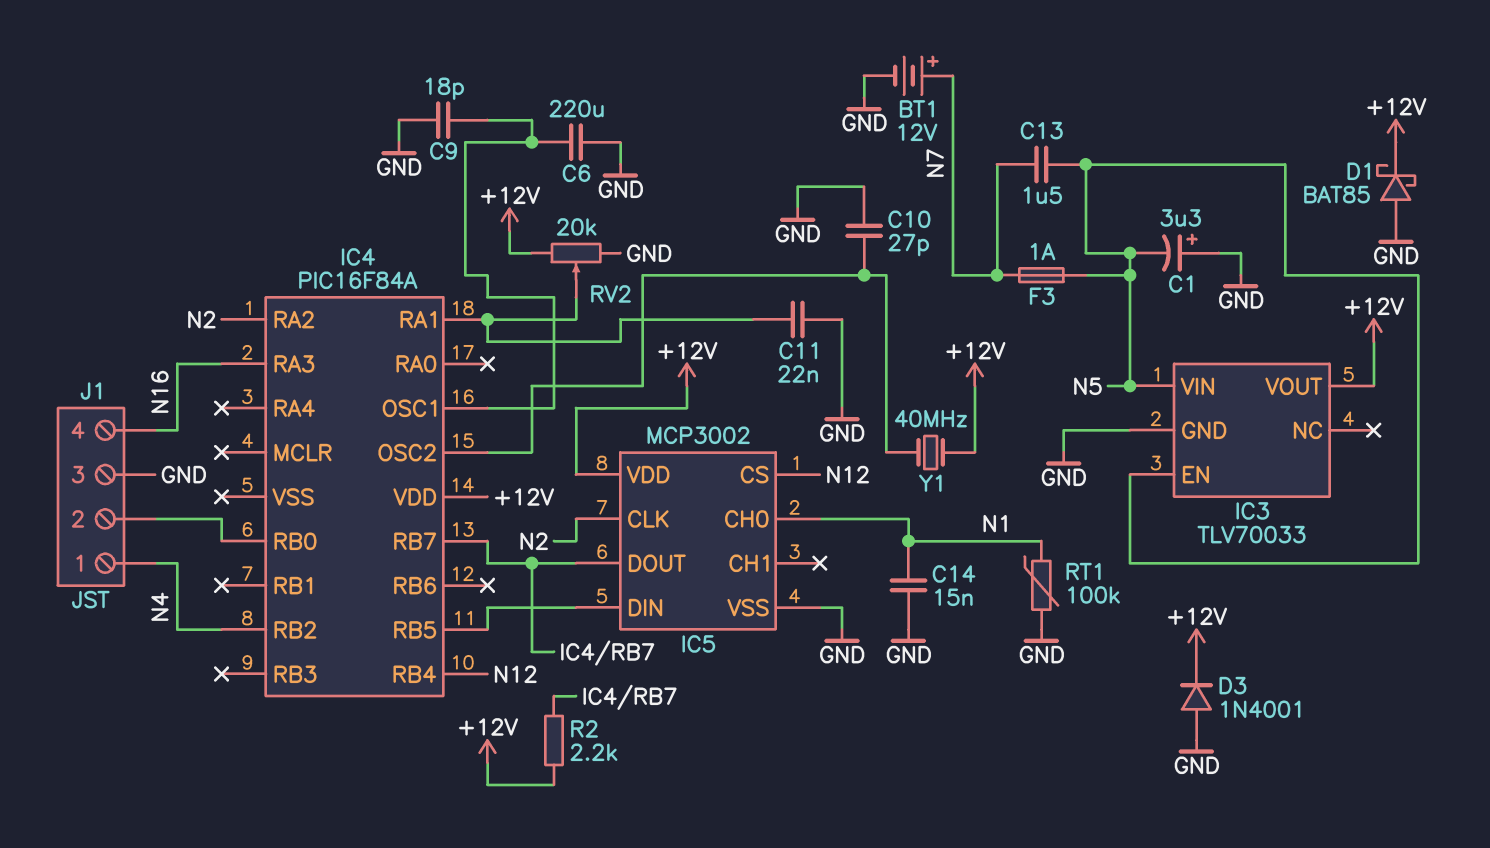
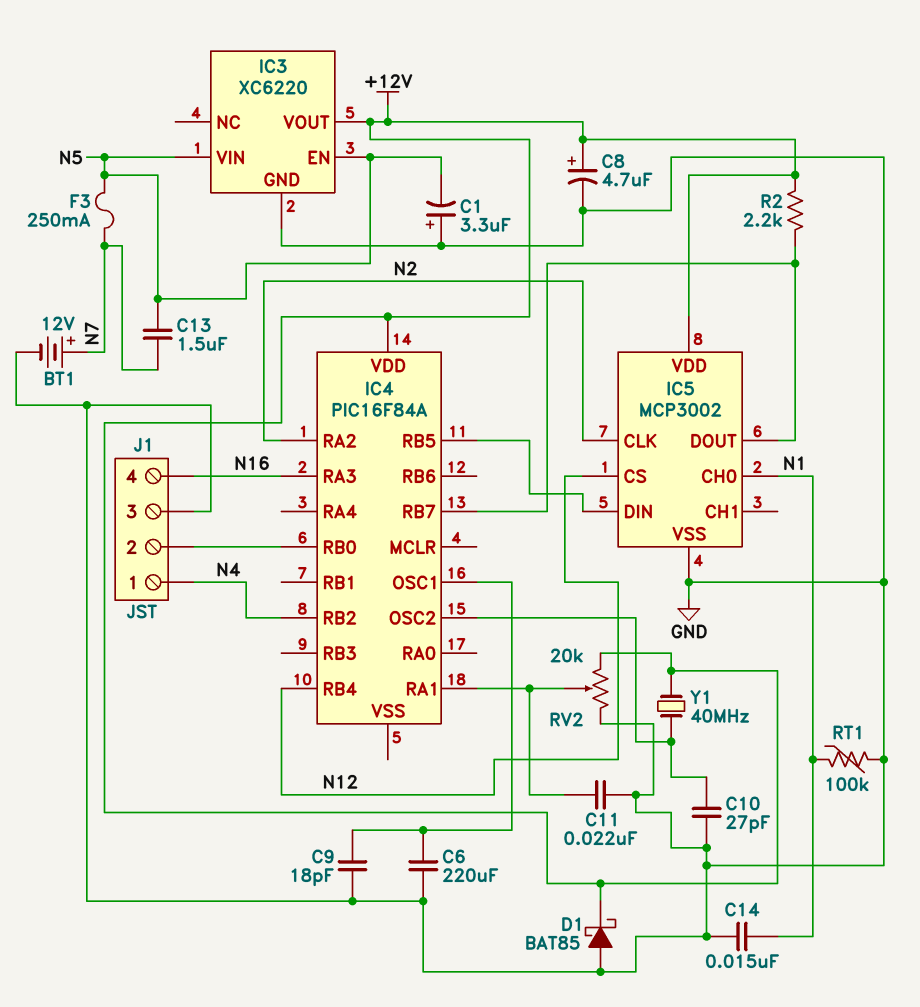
C8: none -> 4.7uF (plus +12V, minus GND)
D3: diode 1N4001 (A GND, K +12V) -> none
F3: 1A (N5, N7) -> 250mA (N5, N7)
IC3: TLV70033 -> XC6220

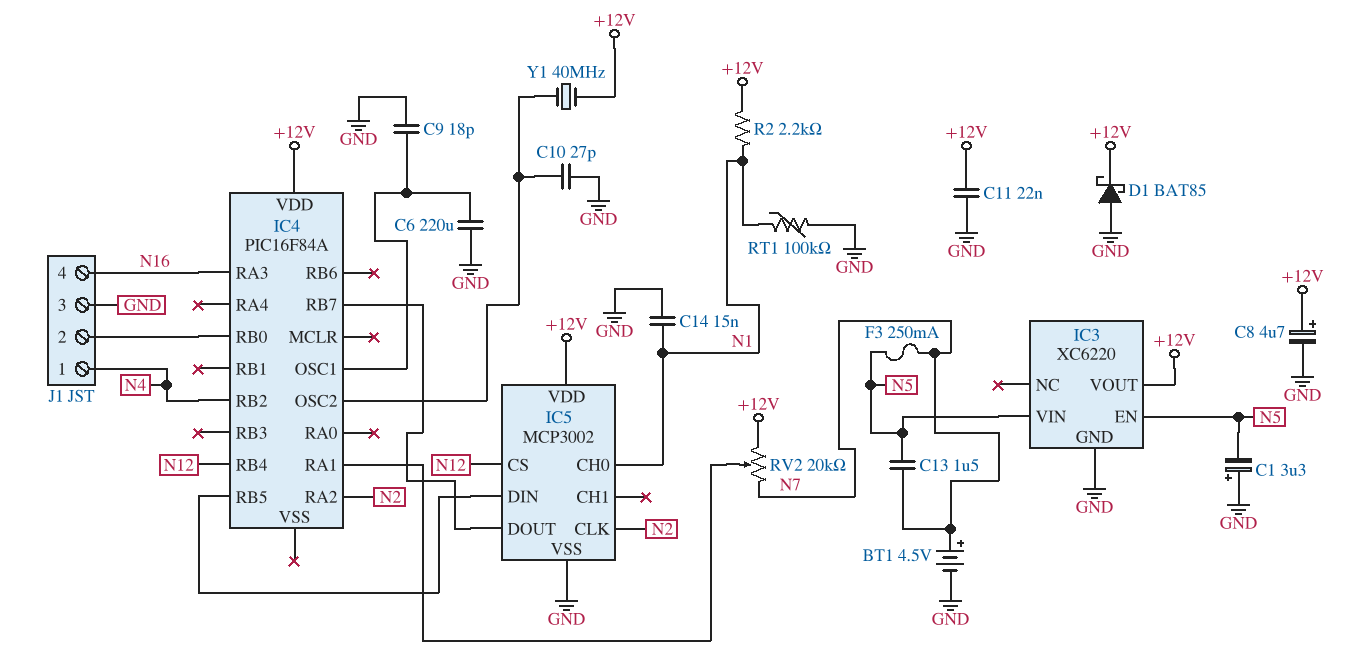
BT1: 12V (plus N7, minus GND) -> 4.5V (plus N7, minus GND)
C11: 22nF (GND, IC4/RA1) -> 22nF (+12V, GND)
R2: 2.2k (+12V, IC4/RB7) -> 2.2k (+12V, N1)
RV2: 20k (+12V, GND, wiper IC4/RA1) -> 20k (+12V, N7, wiper IC4/RA1)

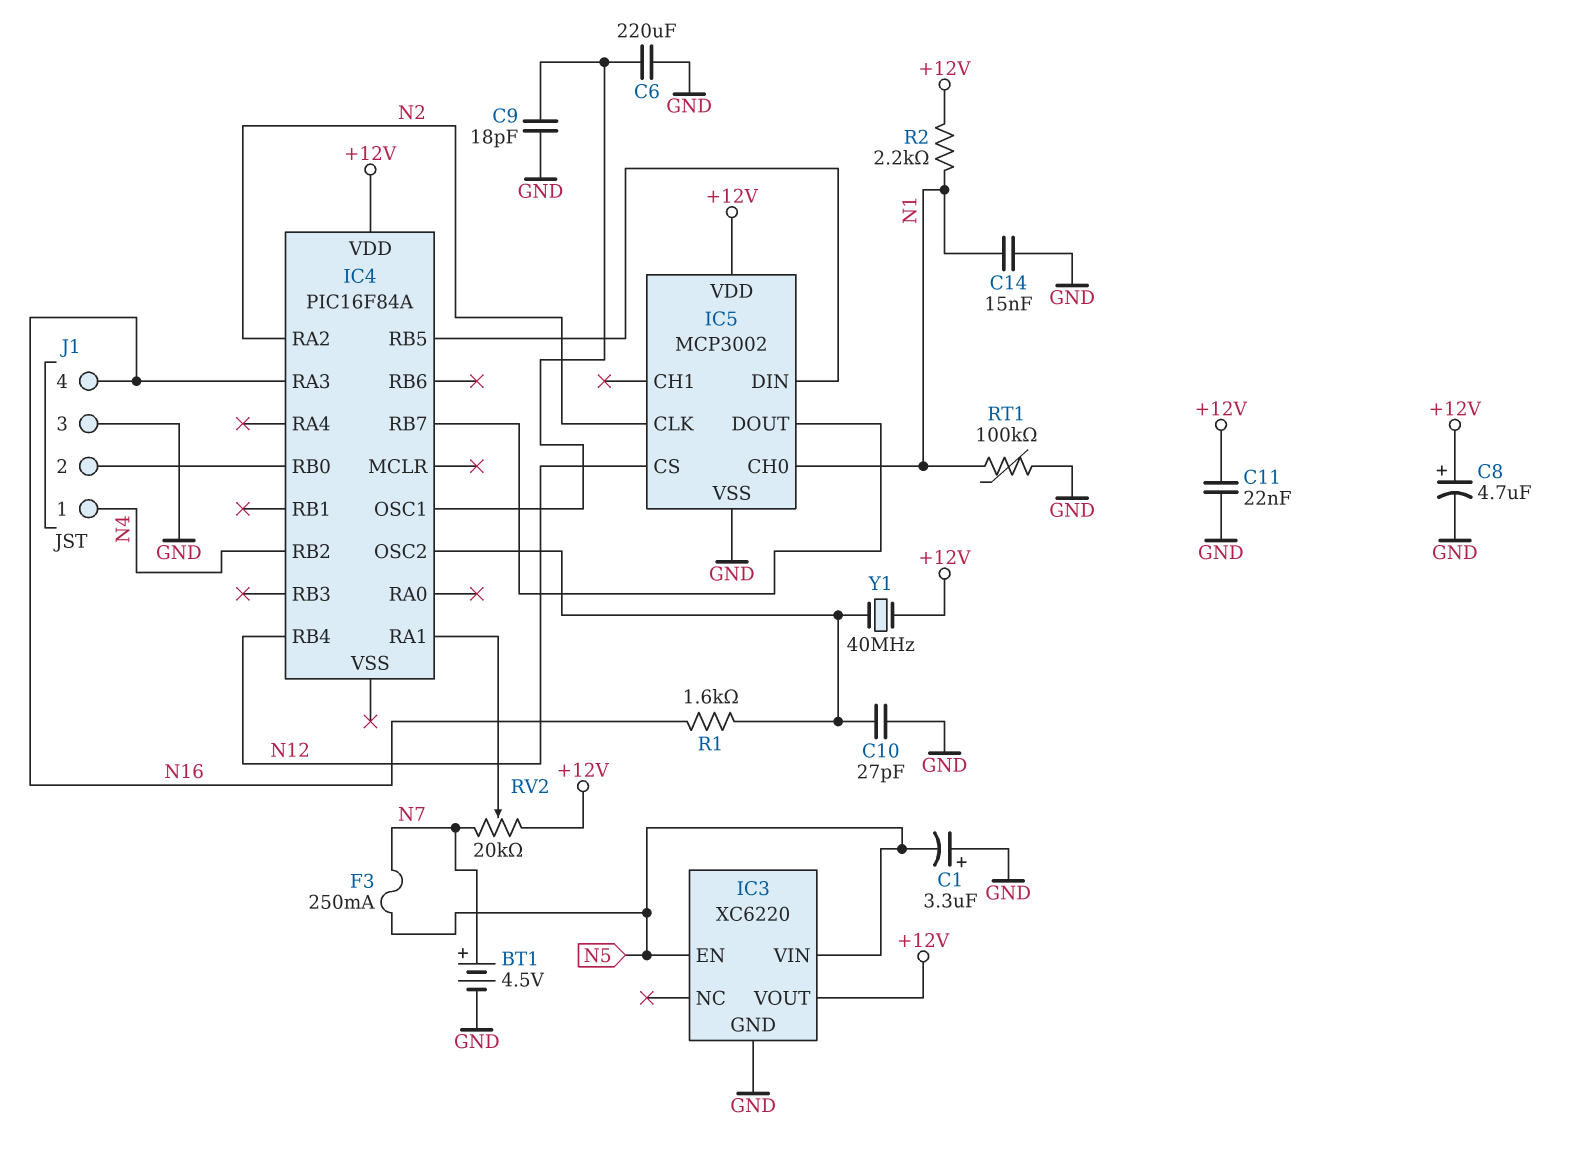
C13: 1.5uF (N5, N7) -> none
D1: schottky BAT85 (A GND, K +12V) -> none
R1: none -> 1.6k (IC4/OSC2, N16)

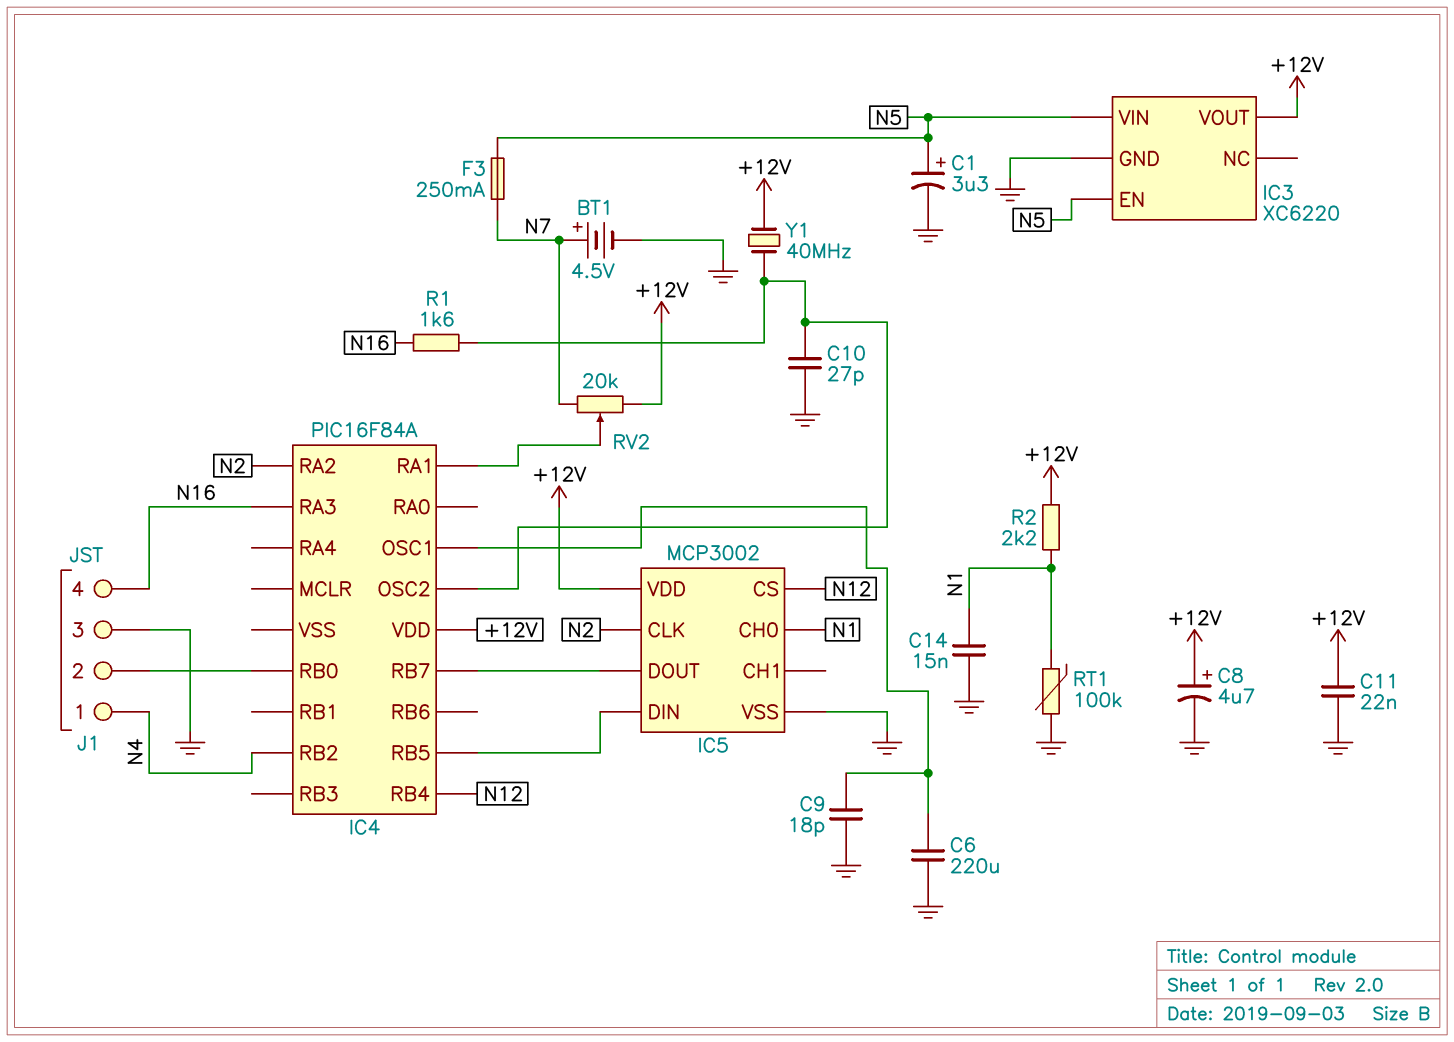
C1: 3.3uF (plus GND, minus N5) -> 3.3uF (plus N5, minus GND)

